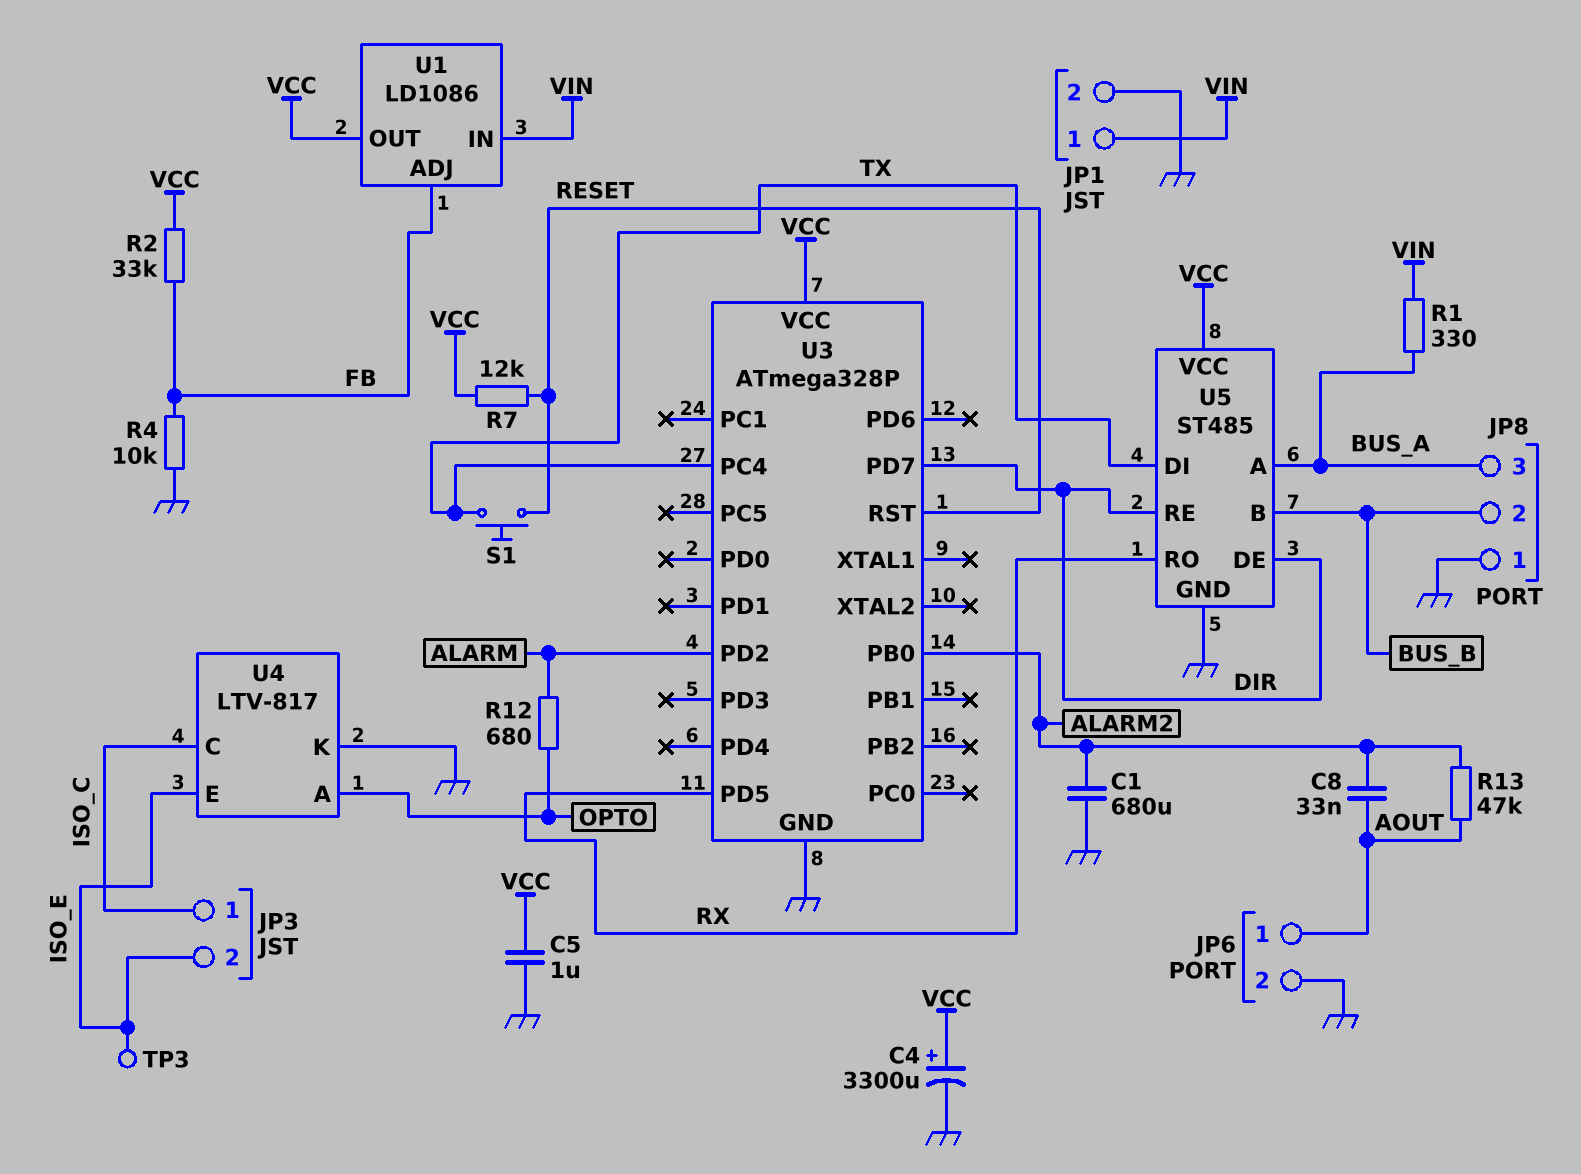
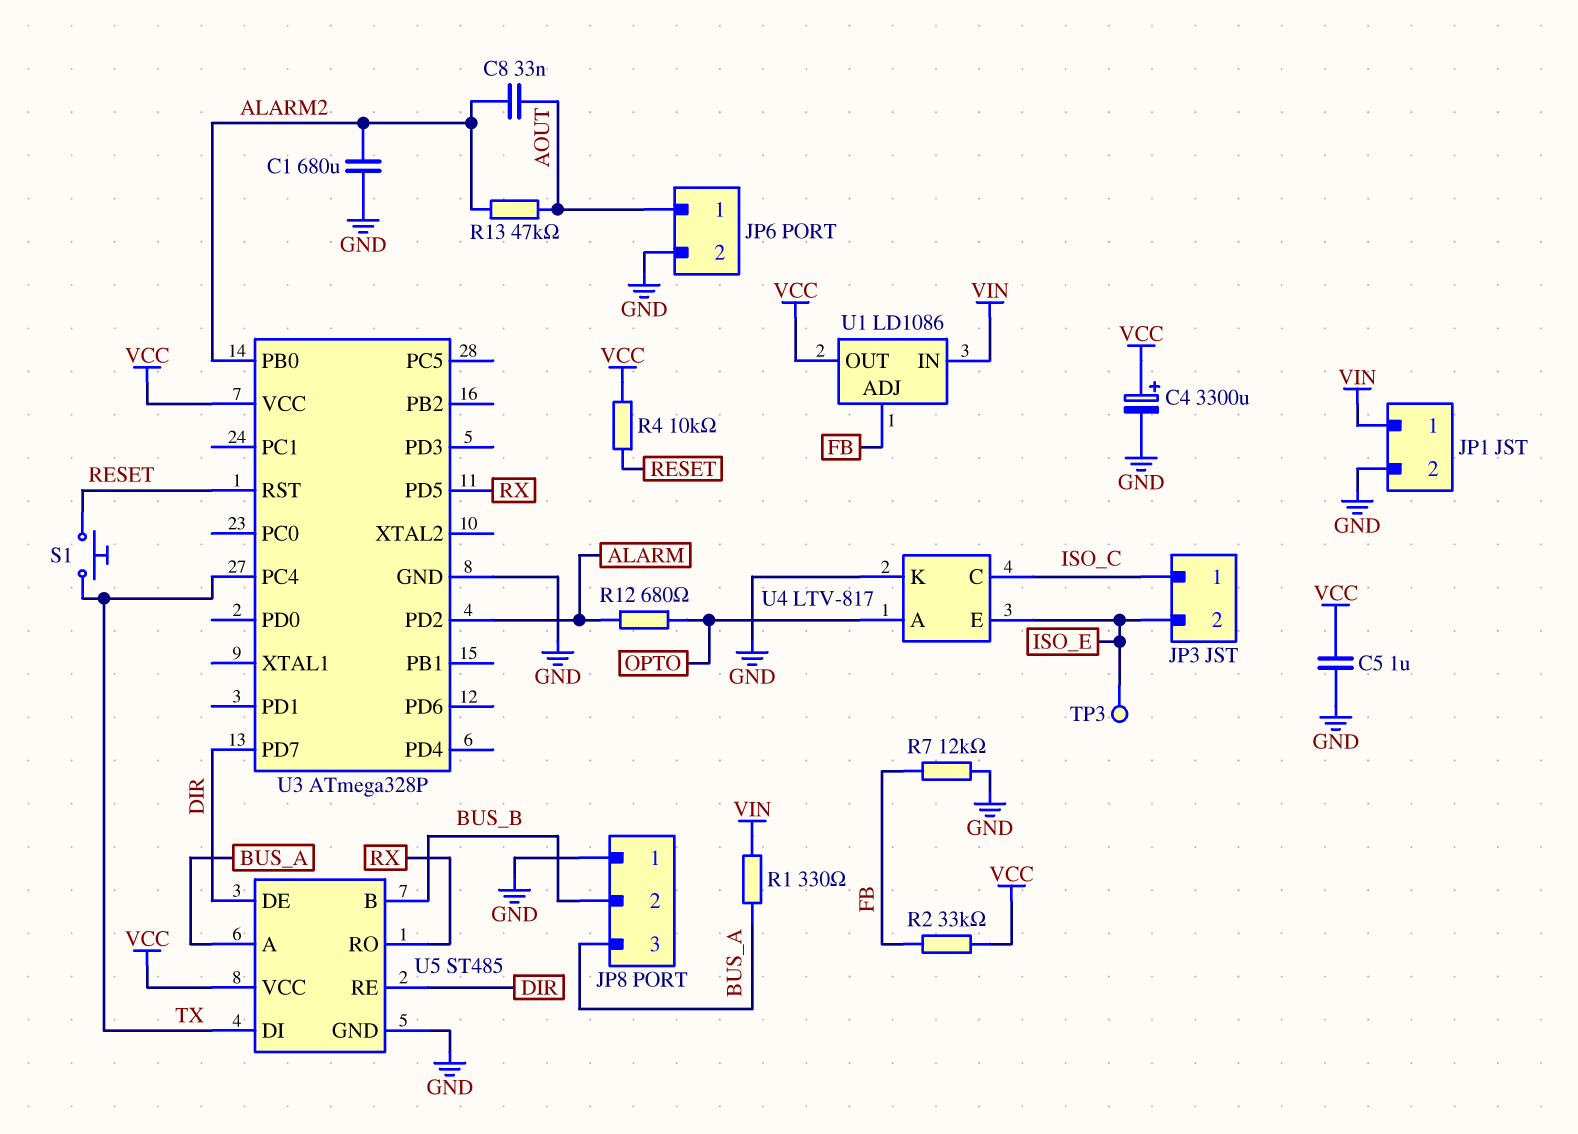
R4: 10k (FB, GND) -> 10k (RESET, VCC)
R7: 12k (RESET, VCC) -> 12k (FB, GND)

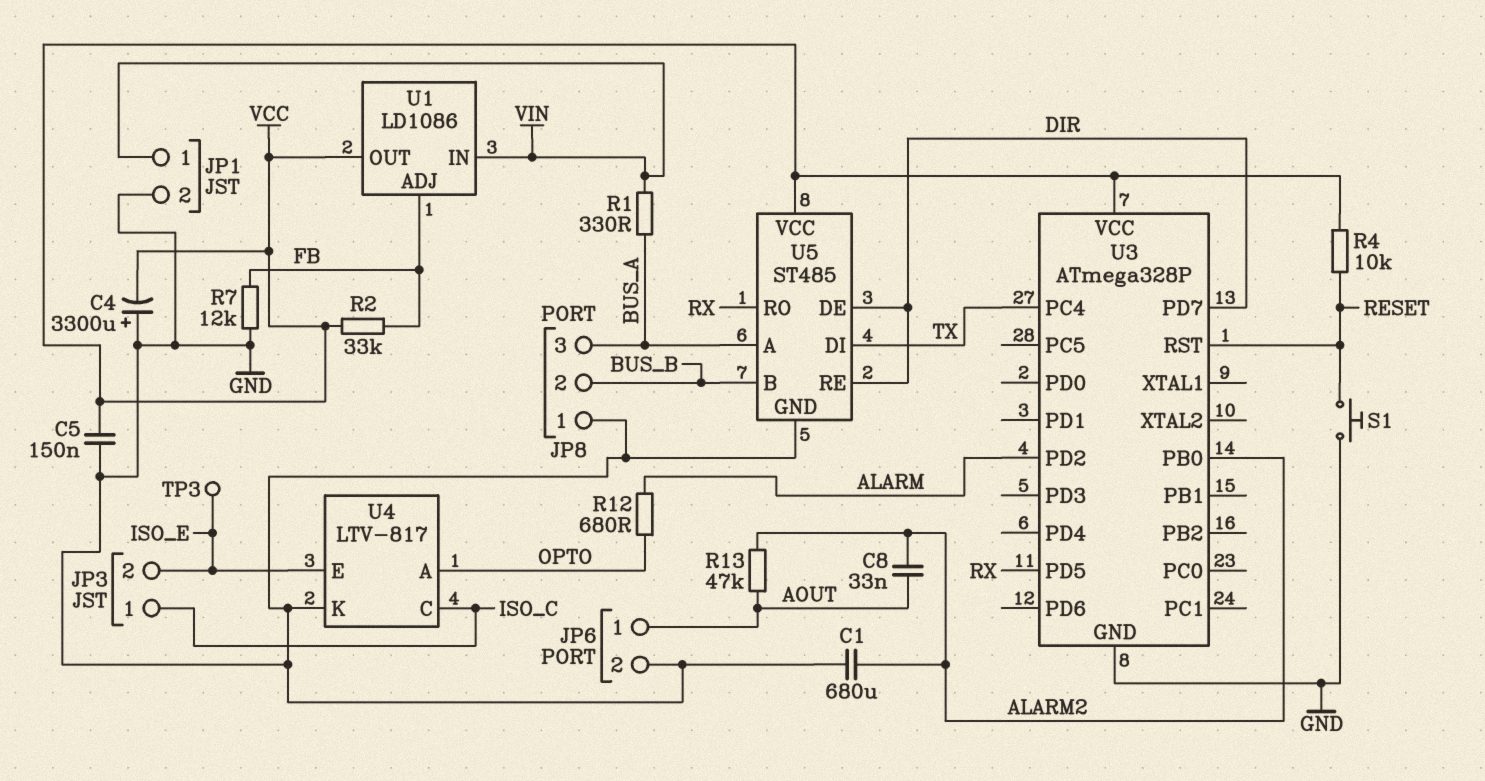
C4: 3300uF (plus VCC, minus GND) -> 3300uF (plus GND, minus VCC)
C5: 1uF (GND, VCC) -> 150nF (GND, VCC)
S1: button (RESET, TX) -> button (GND, RESET)

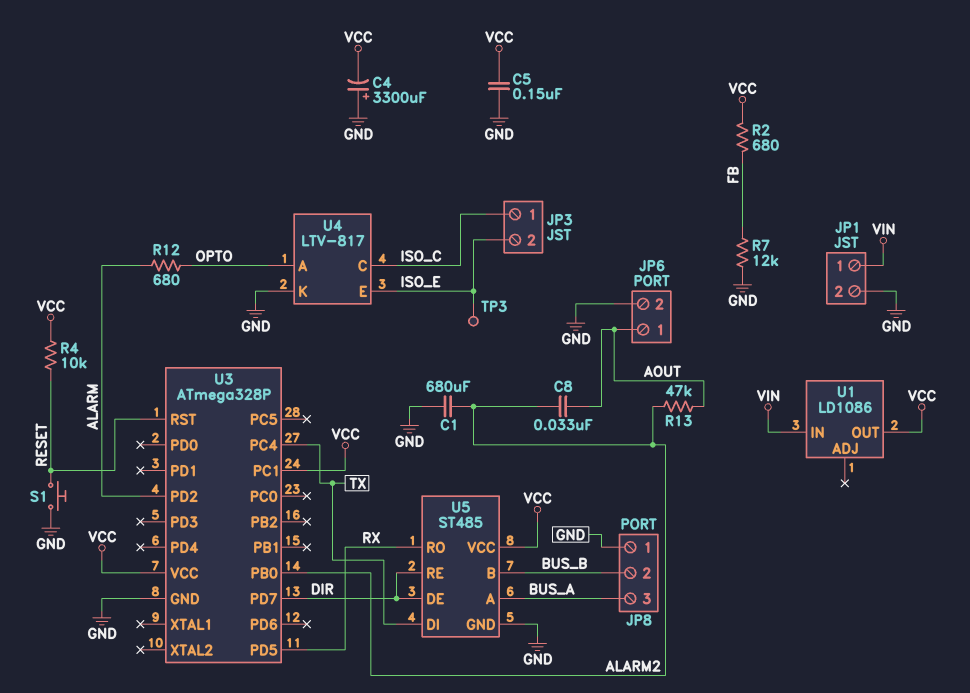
R1: 330 (BUS_A, VIN) -> none
R2: 33k (FB, VCC) -> 680 (FB, VCC)
U1 pin ADJ: FB -> none
U3 pin PC1: none -> VCC

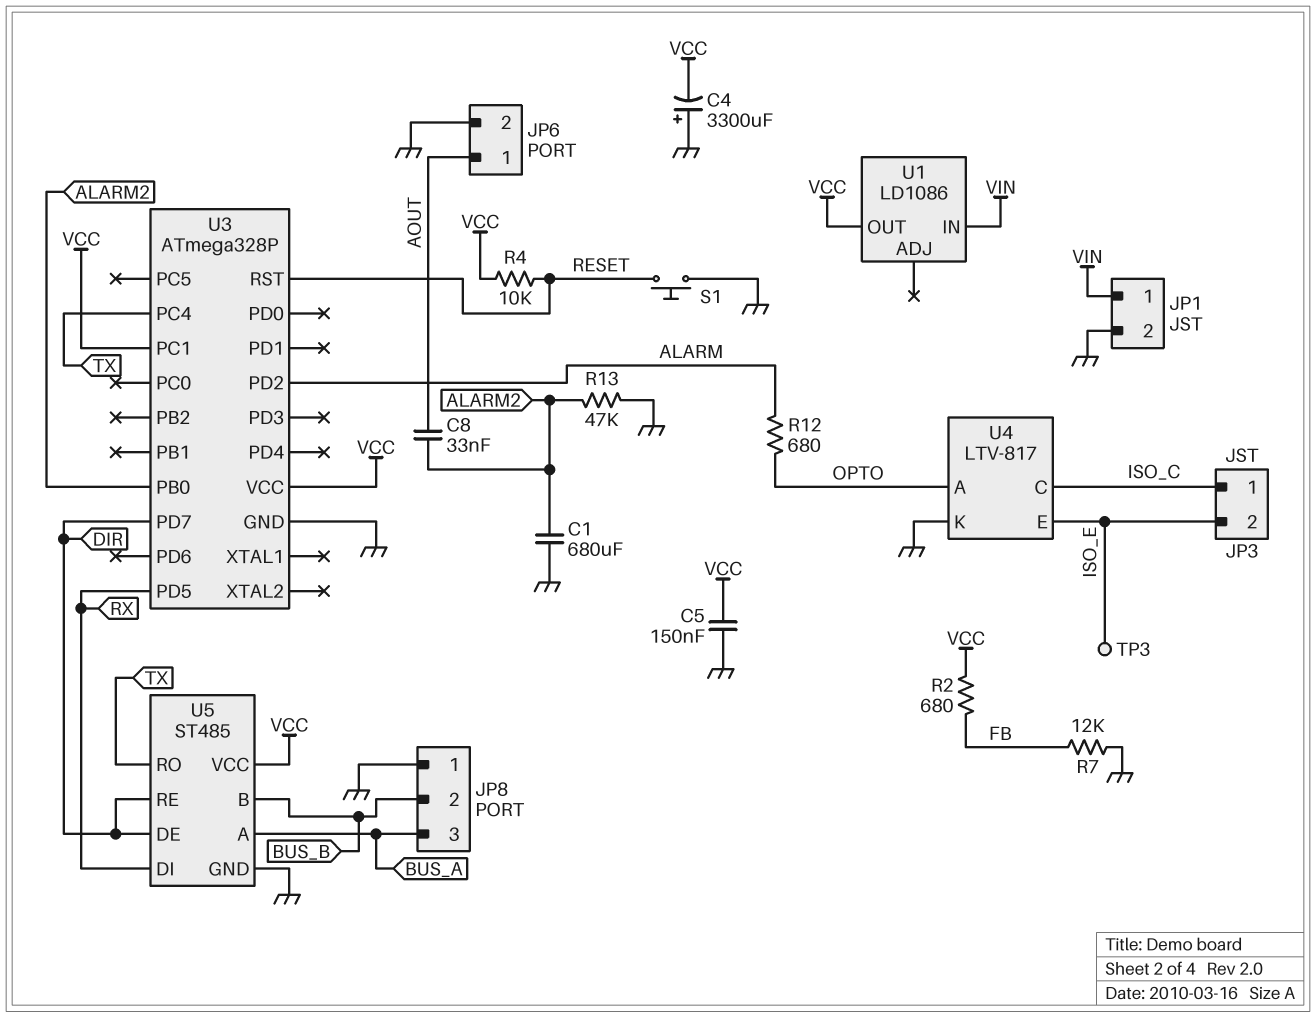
R13: 47k (ALARM2, AOUT) -> 47k (ALARM2, GND)
U5 pin DI: TX -> RX
U5 pin RO: RX -> TX

